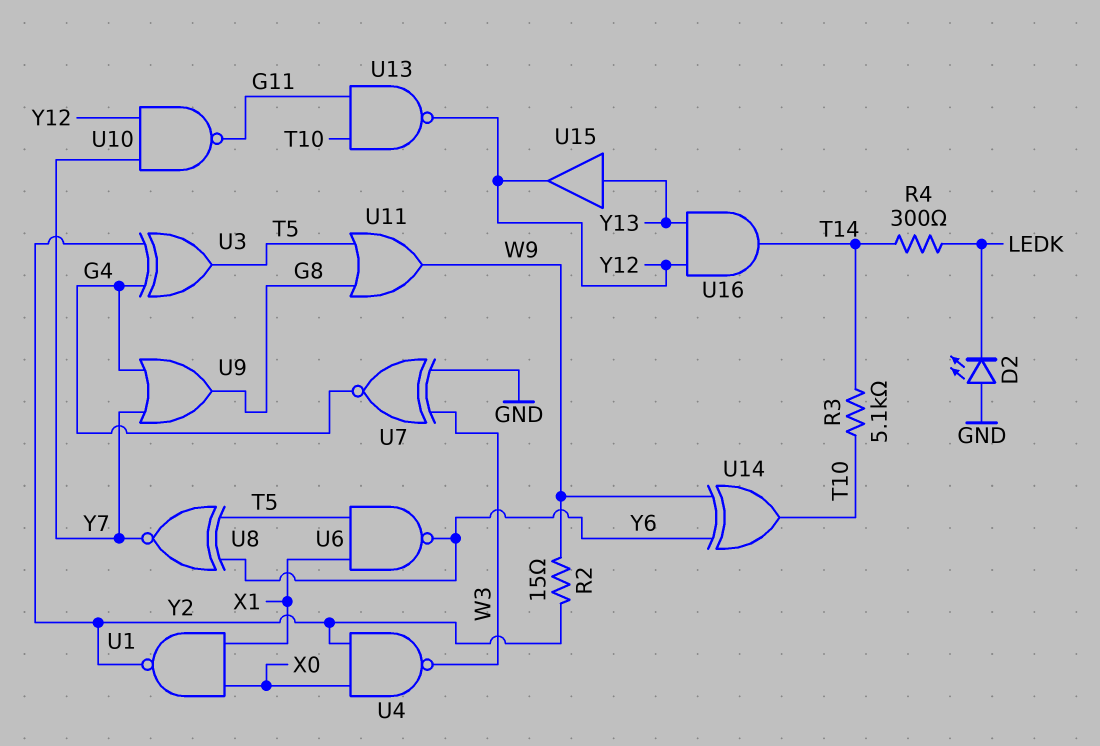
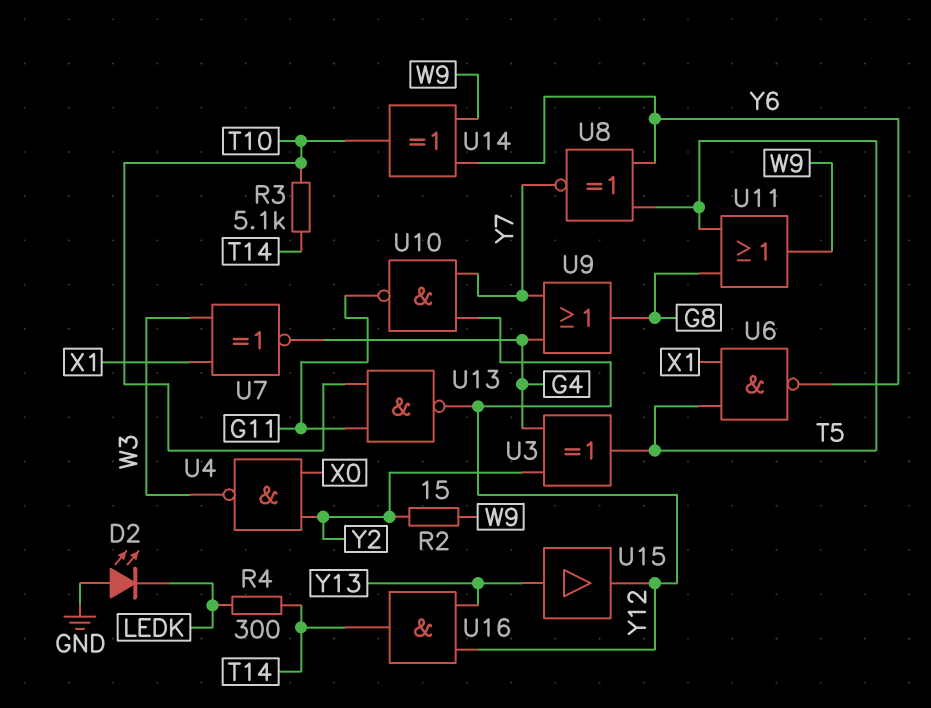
U1: NAND (in X0, in X1, out Y2) -> none
U7: XNOR (in GND, in W3, out G4) -> XNOR (in W3, in X1, out G4)

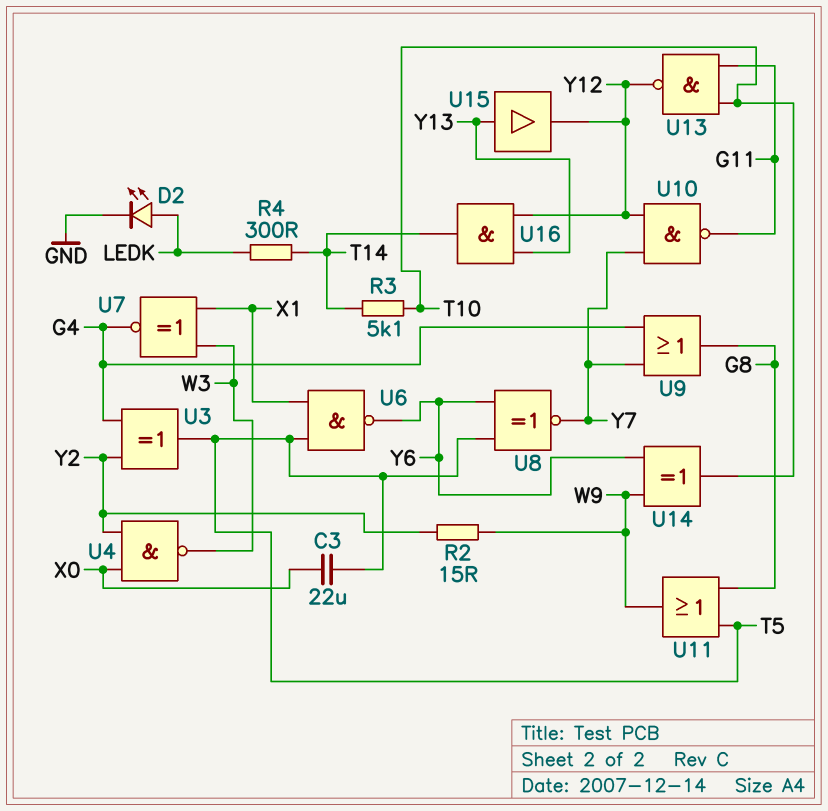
C3: none -> 22uF (T5, X0)
D2: LED (A GND, K LEDK) -> LED (A LEDK, K GND)

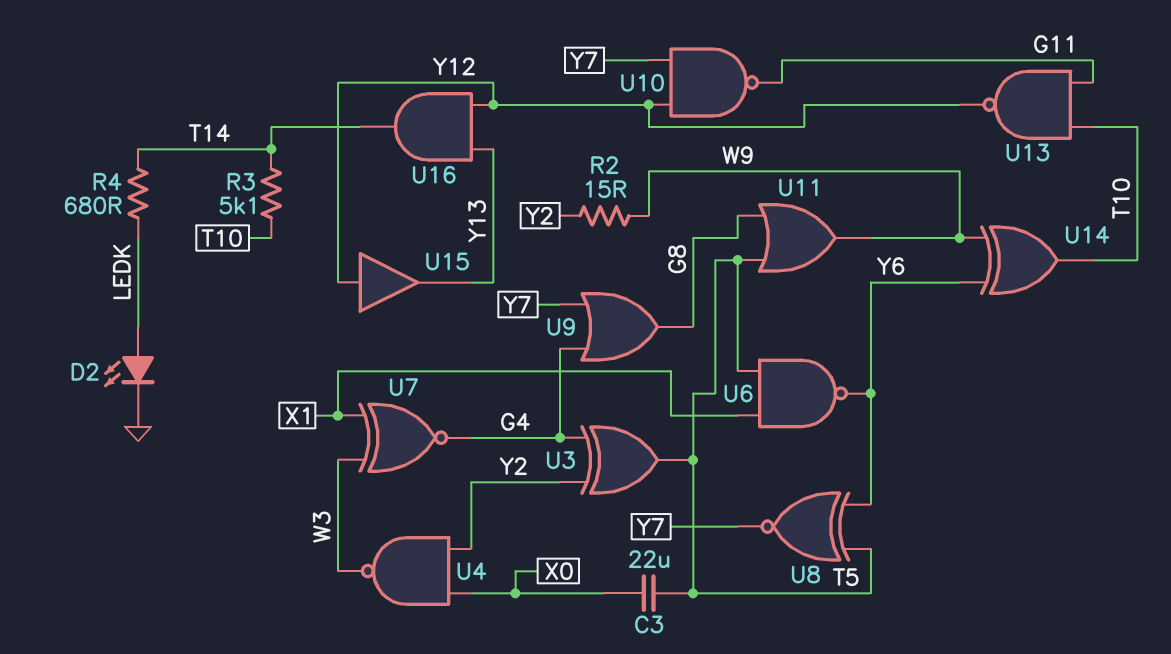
R4: 300 (LEDK, T14) -> 680 (LEDK, T14)
U15: buffer (in Y13, out Y12) -> buffer (in Y12, out Y13)

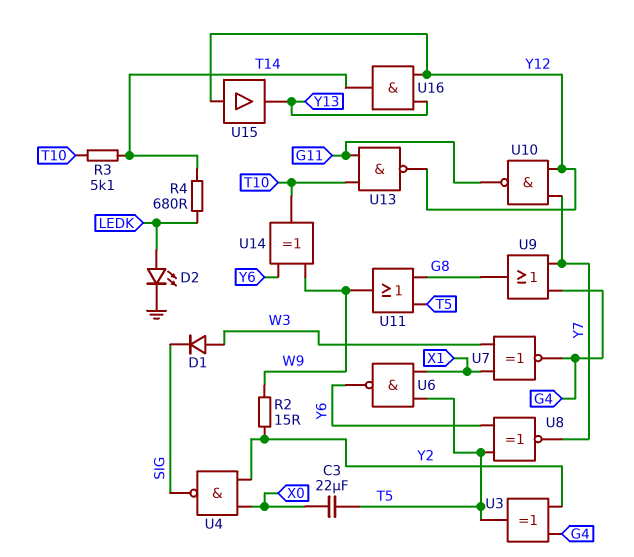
D1: none -> diode (A W3, K SIG)
U4: NAND (in X0, in Y2, out W3) -> NAND (in X0, in Y2, out SIG)

